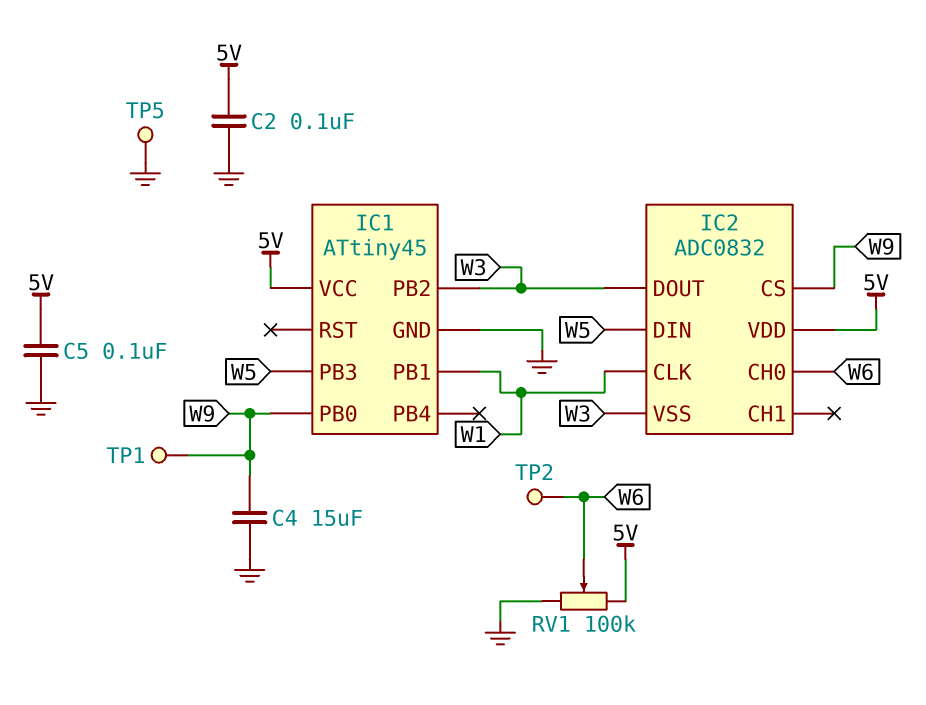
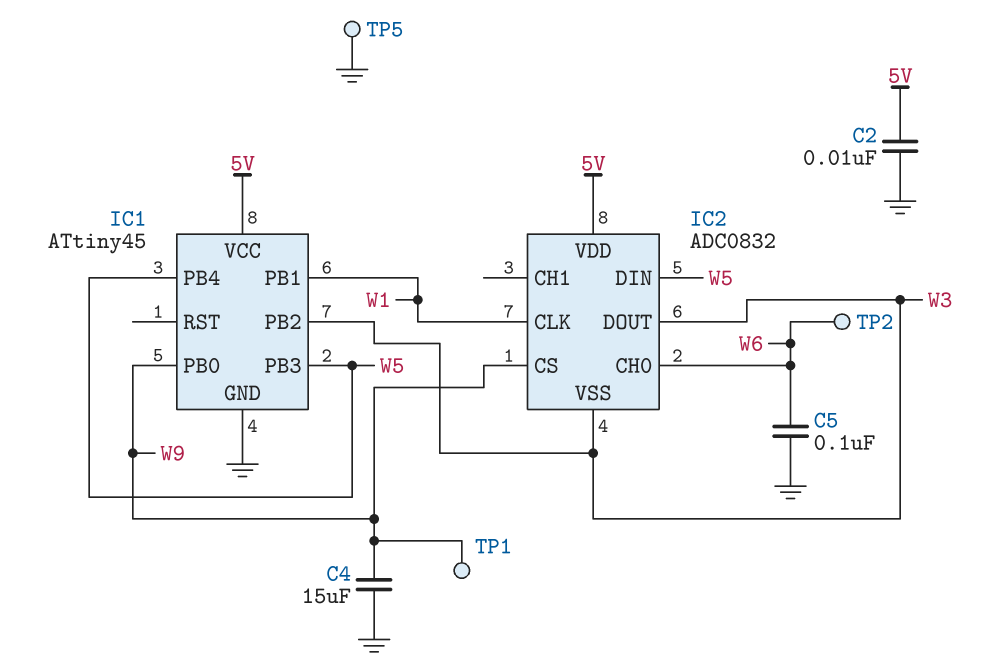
C2: 100nF (5V, GND) -> 10nF (5V, GND)
C5: 100nF (5V, GND) -> 100nF (GND, W6)
IC1 pin PB4: none -> W5
RV1: 100k (5V, GND, wiper W6) -> none

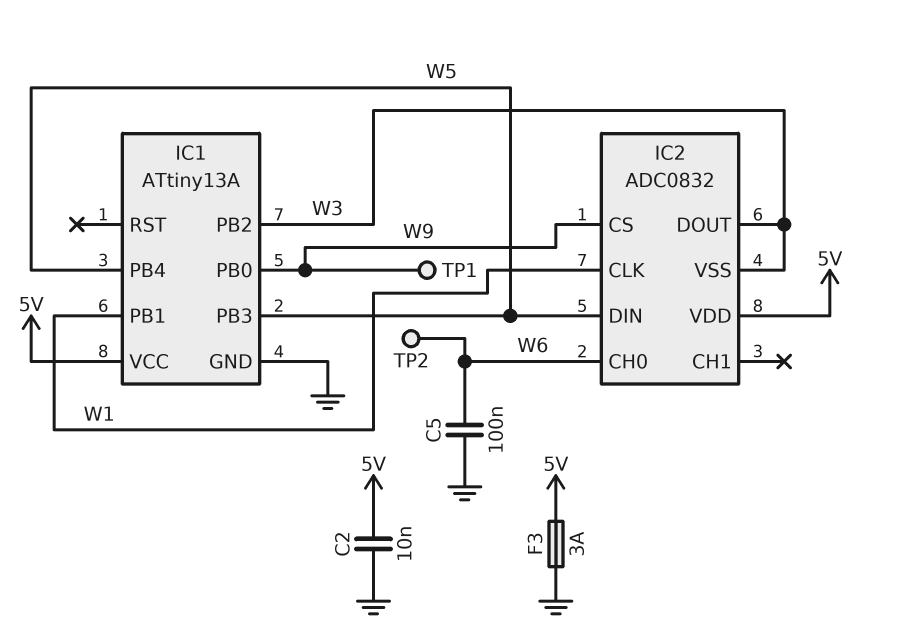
C4: 15uF (GND, W9) -> none
F3: none -> 3A (5V, GND)
IC1: ATtiny45 -> ATtiny13A
TP5: test point (GND) -> none

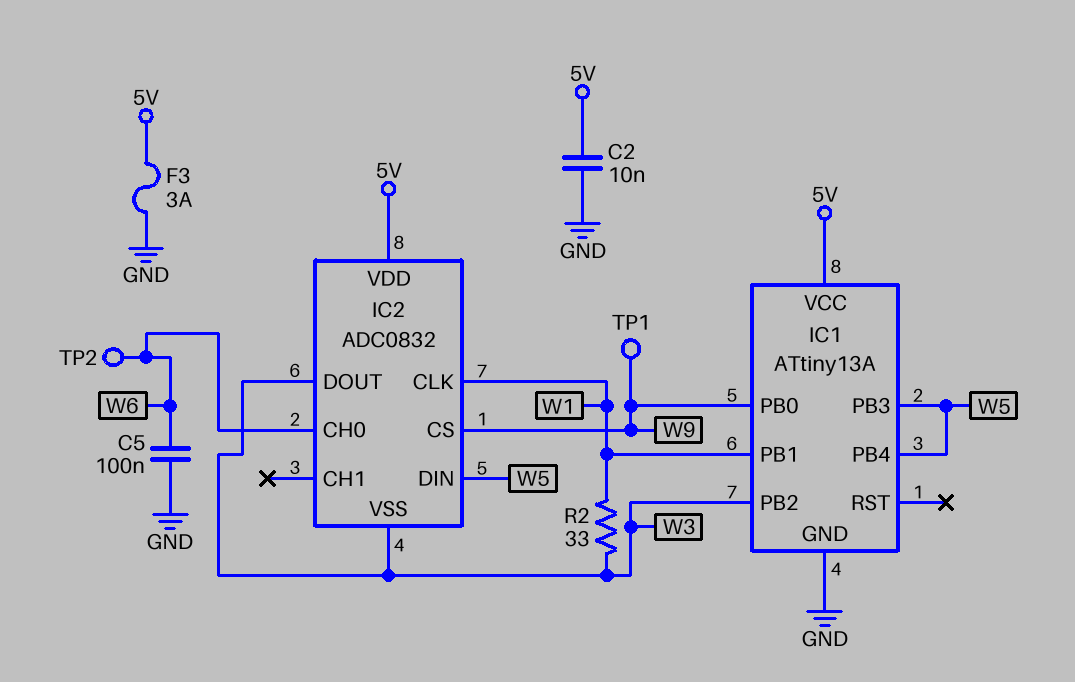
R2: none -> 33 (W1, W3)

